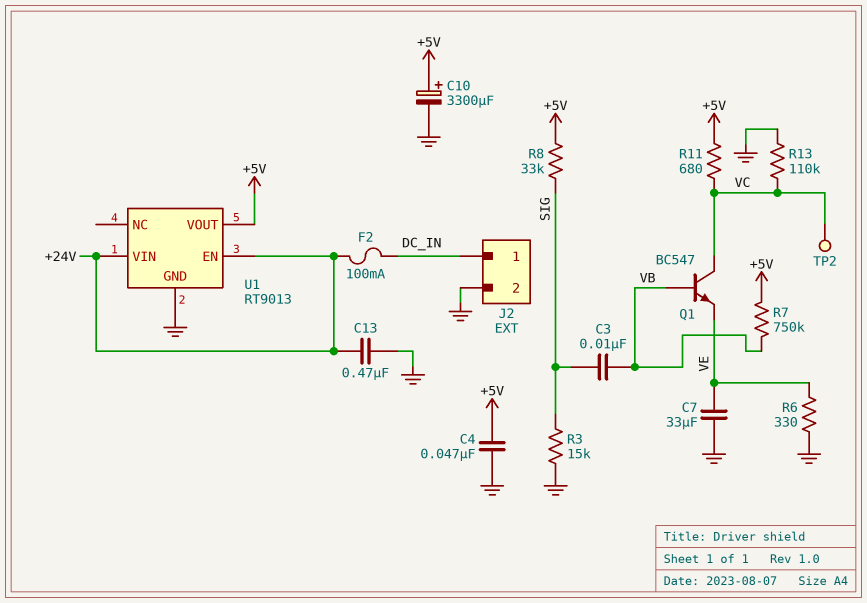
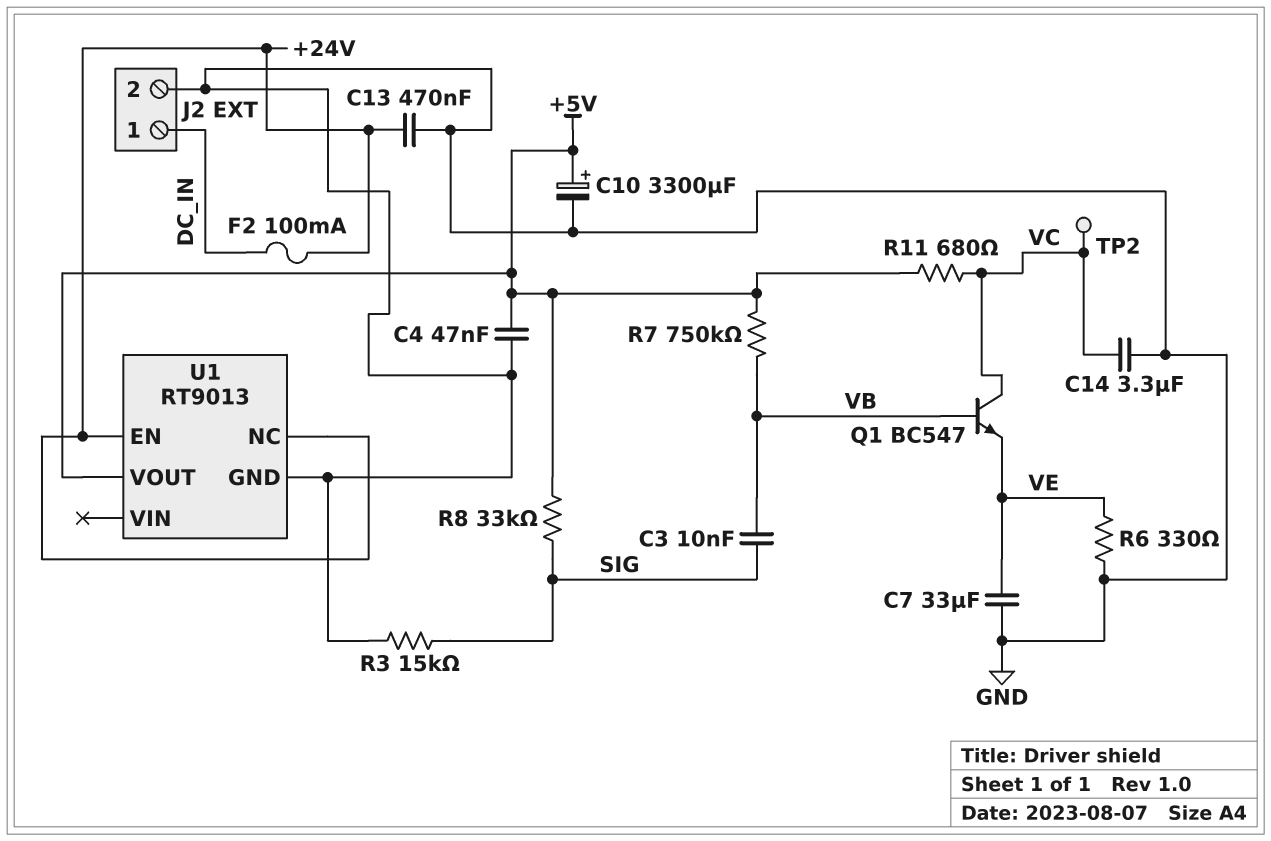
C14: none -> 3.3uF (GND, VC)
R13: 110k (GND, VC) -> none
U1 pin NC: none -> +24V
U1 pin VIN: +24V -> none

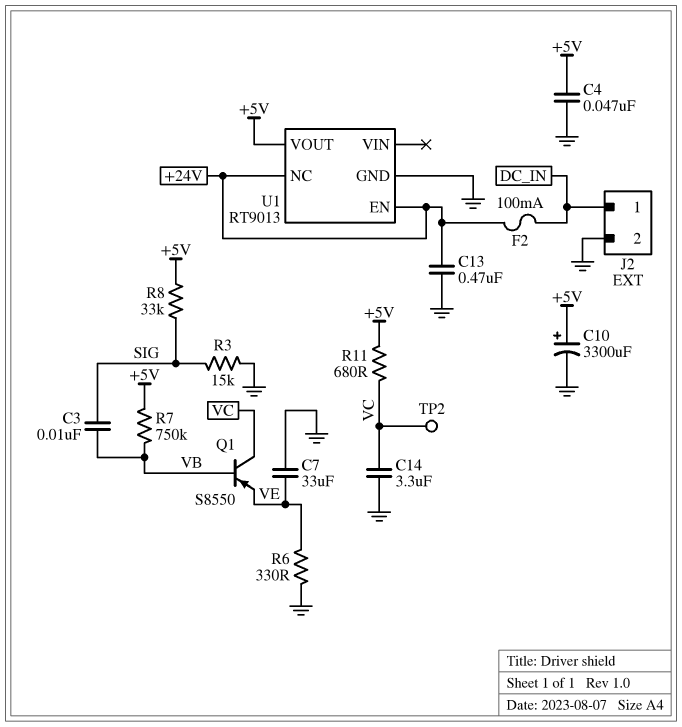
Q1: NPN BC547 (B VB, C VC, E VE) -> PNP S8550 (B VB, C VC, E VE)

